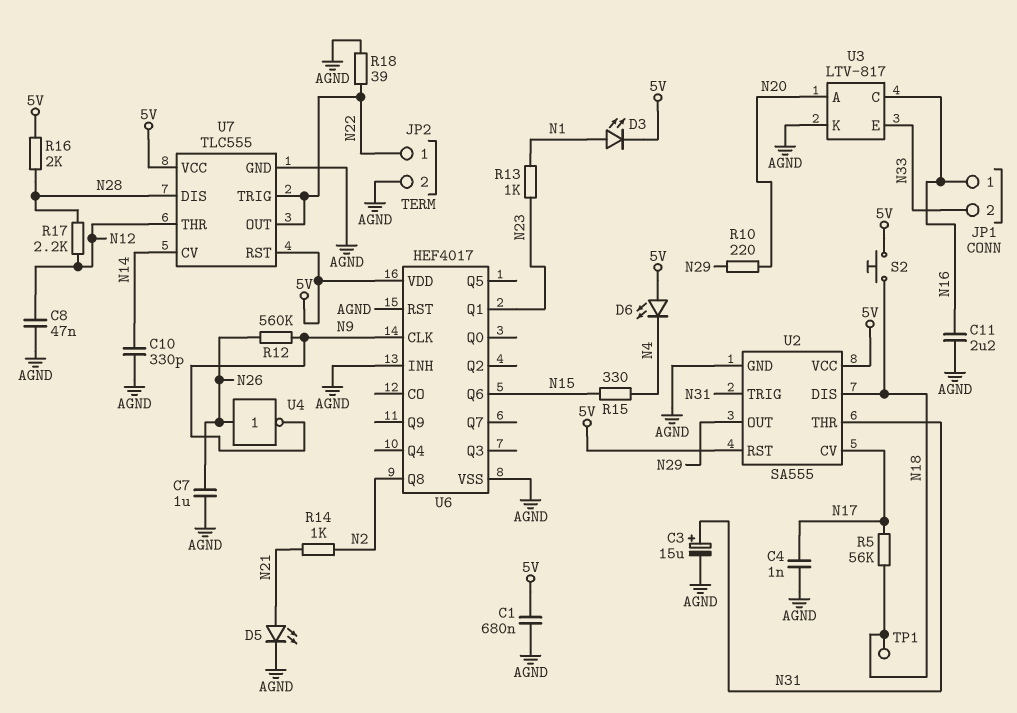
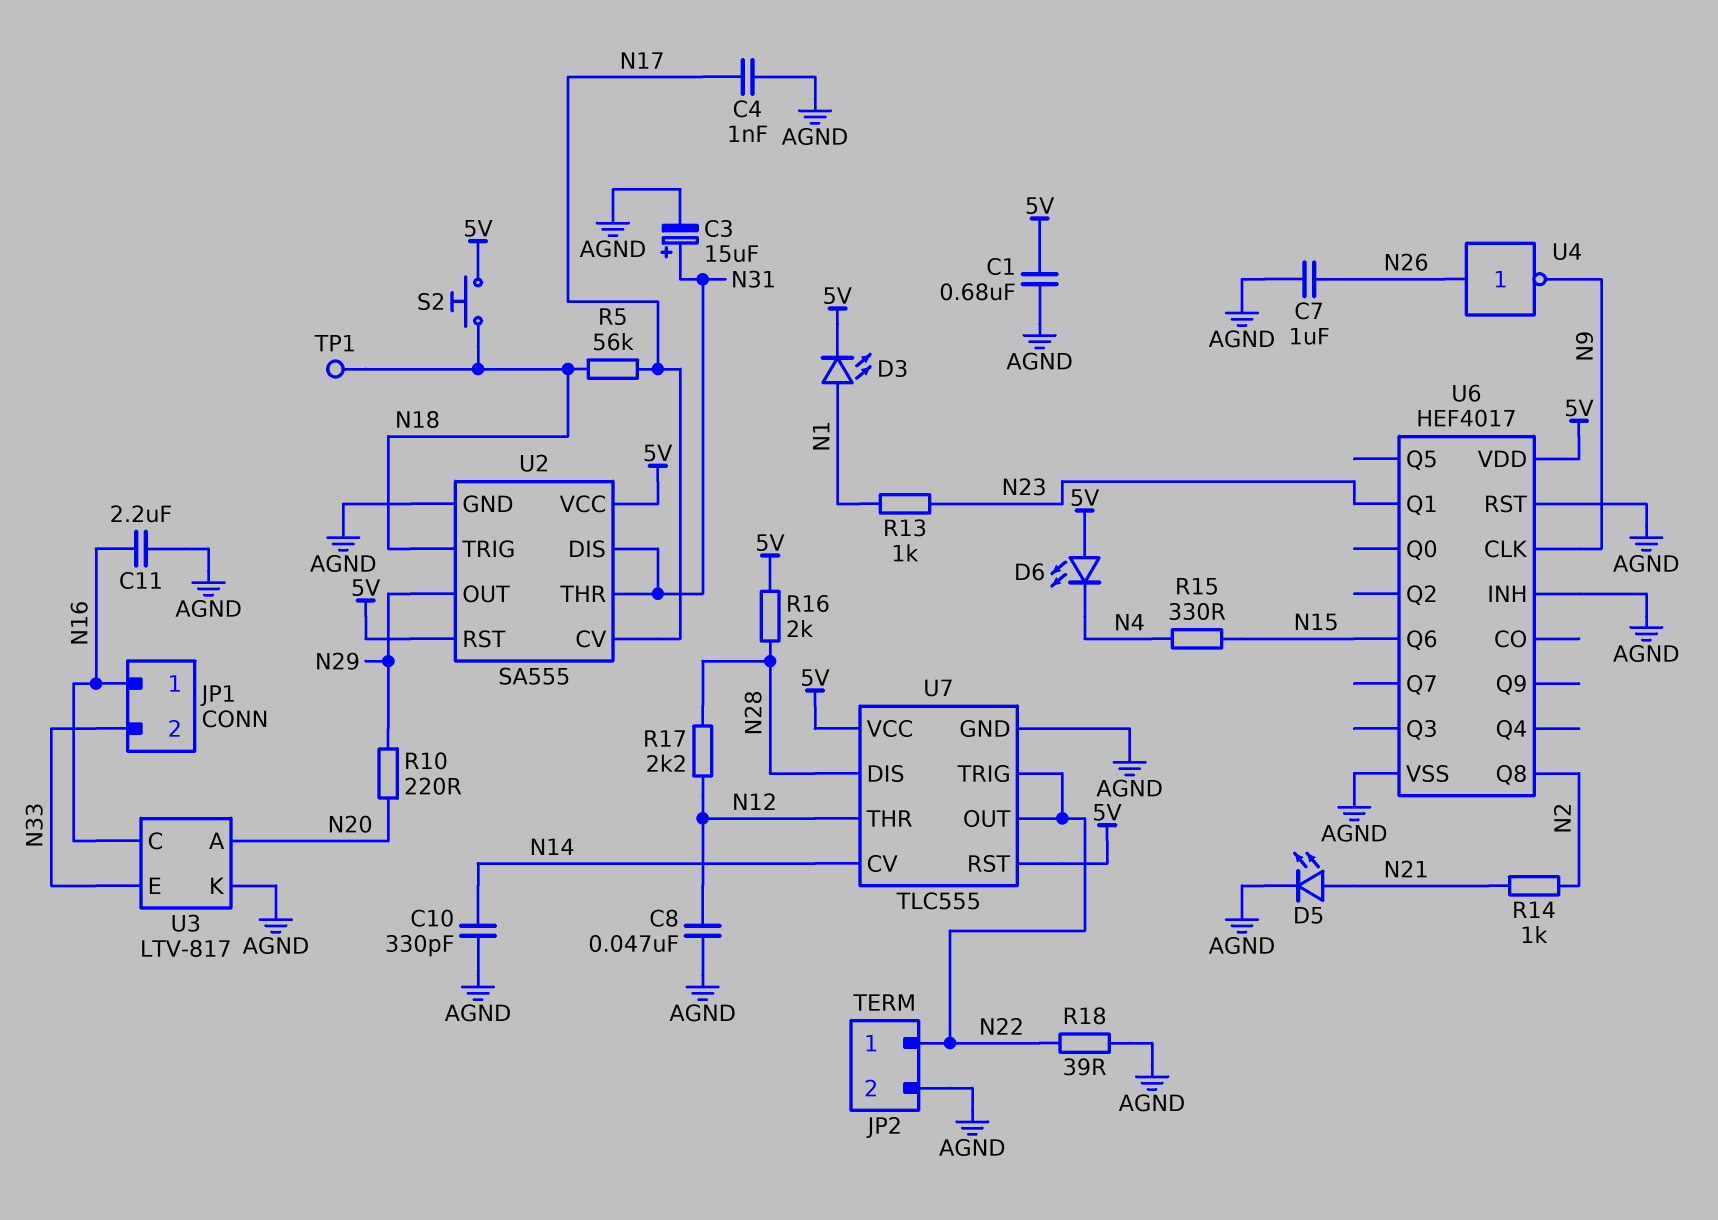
R12: 560k (N9, N26) -> none
U2 pin DIS: N18 -> N31
U2 pin TRIG: N31 -> N18

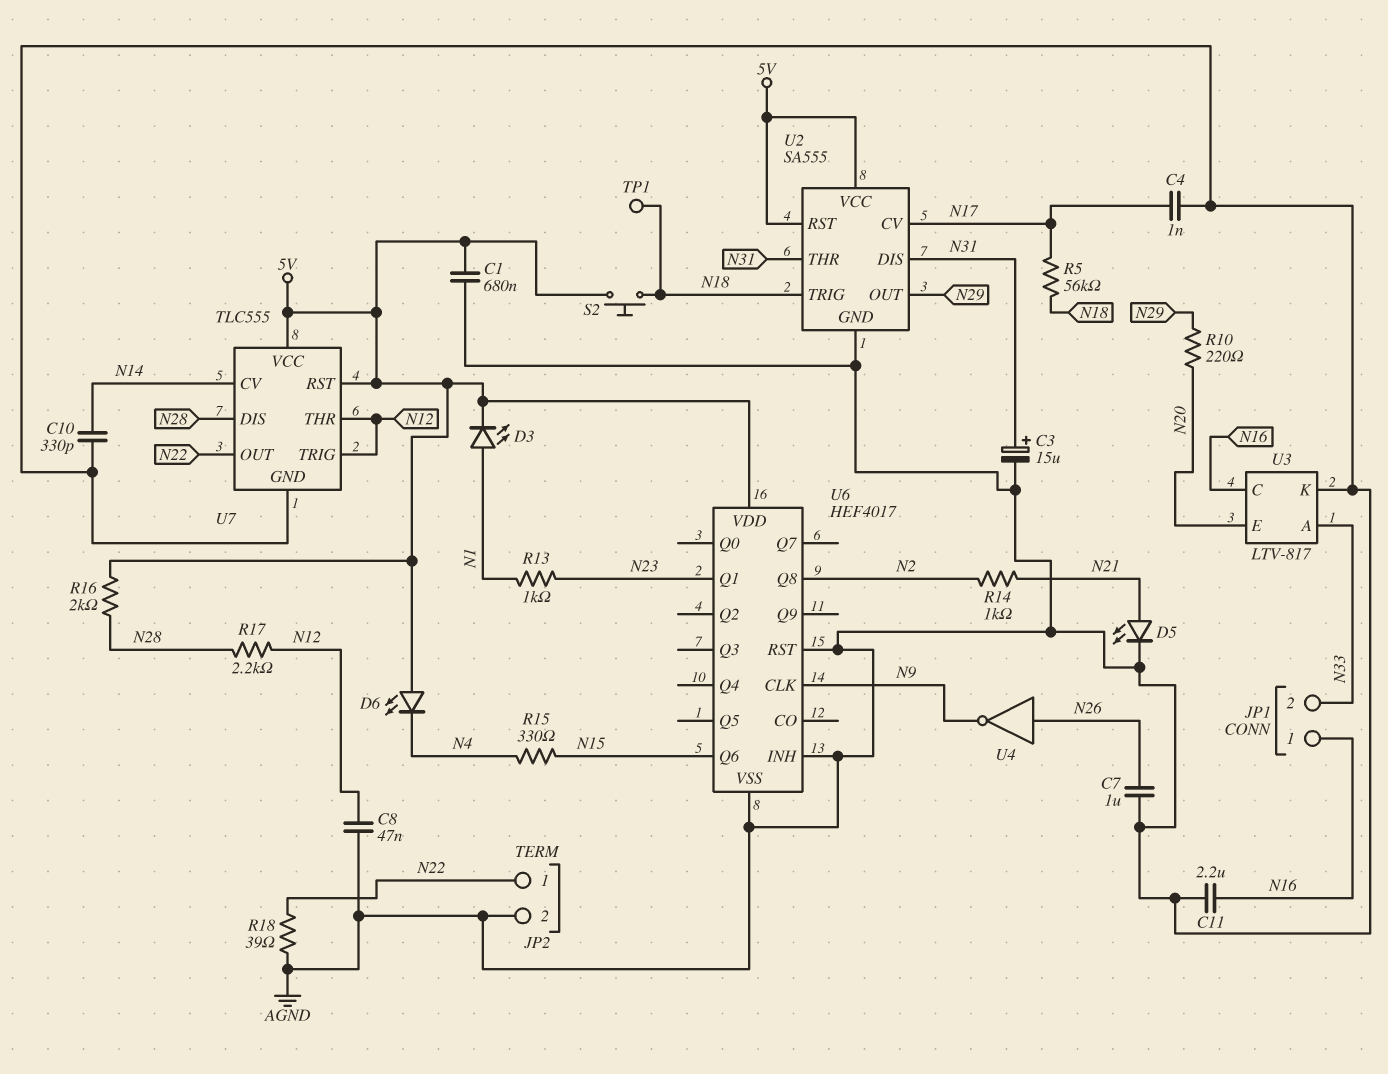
U3 pin A: N20 -> N33
U3 pin E: N33 -> N20
U7 pin TRIG: N22 -> N12

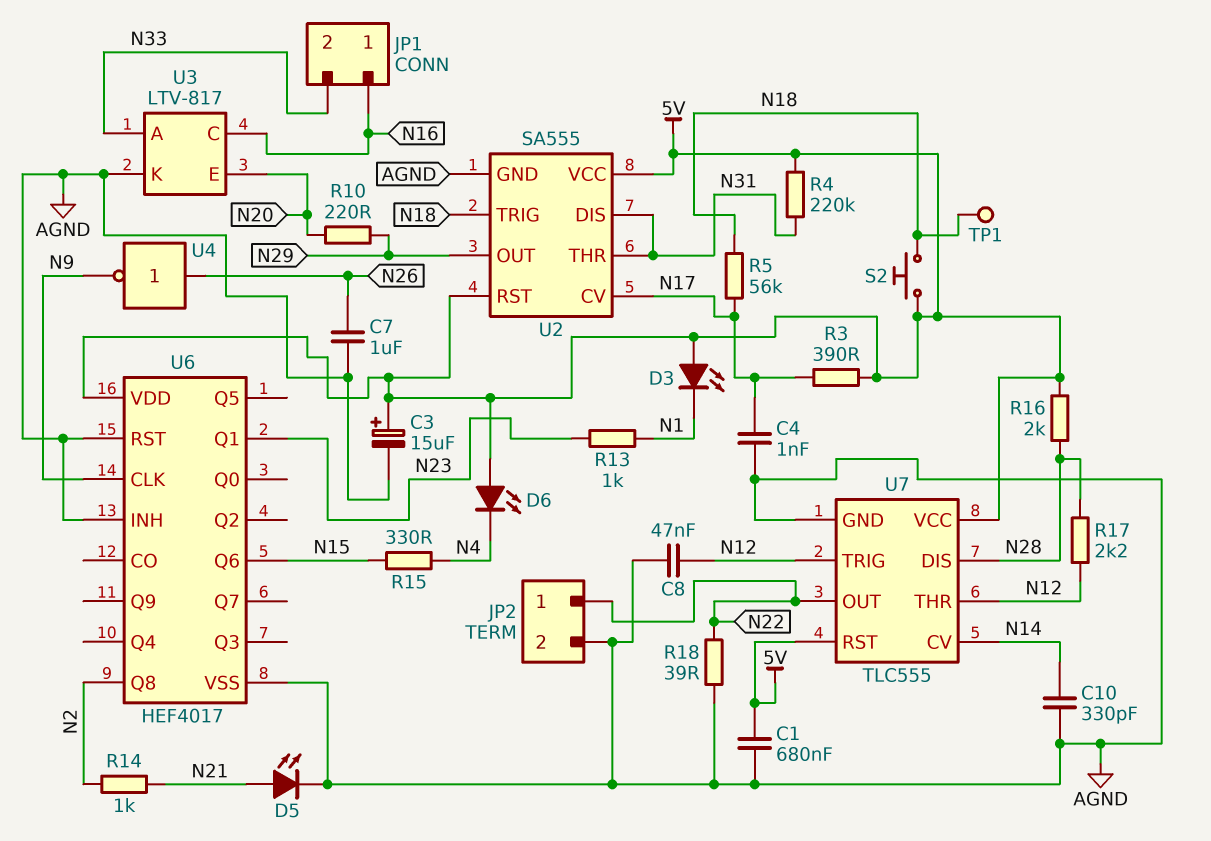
C3: 15uF (plus N31, minus AGND) -> 15uF (plus 5V, minus AGND)
C11: 2.2uF (AGND, N16) -> none
D3: LED (A N1, K 5V) -> LED (A 5V, K N1)
R3: none -> 390 (5V, N17)
R4: none -> 220k (5V, N31)

